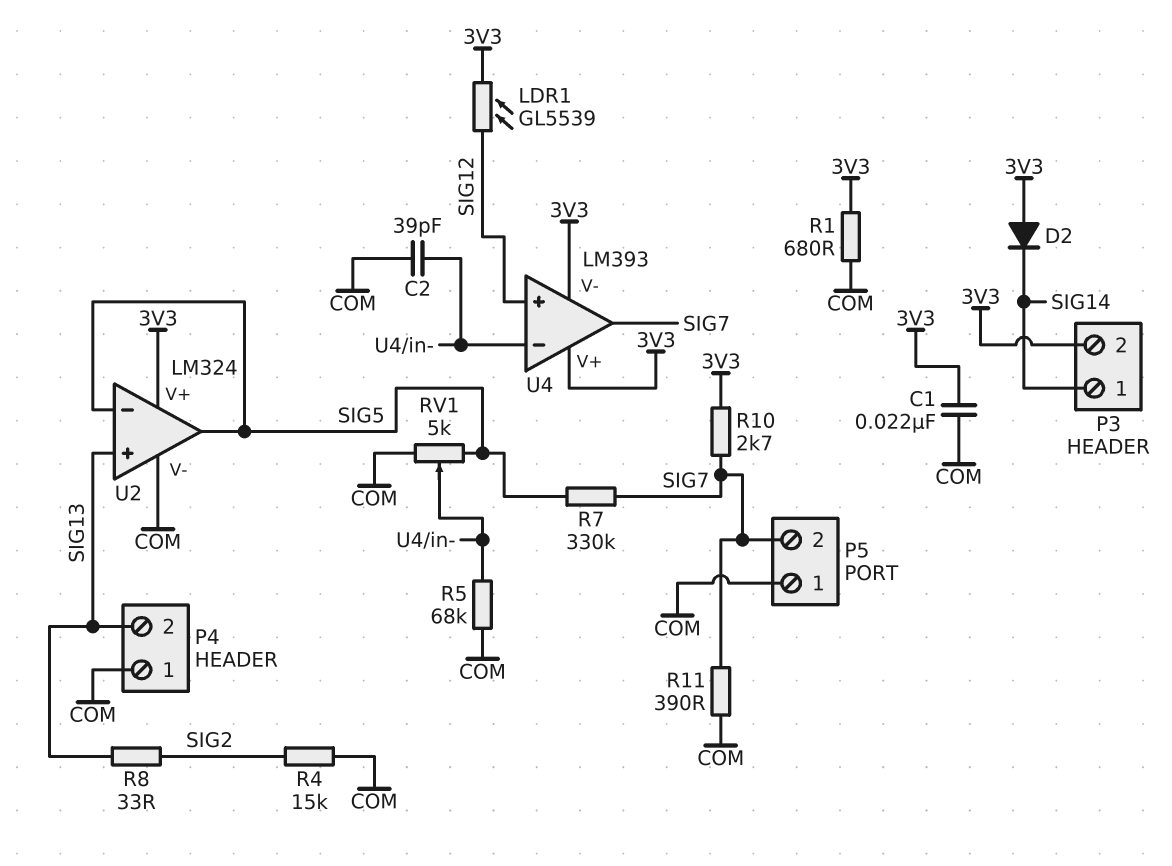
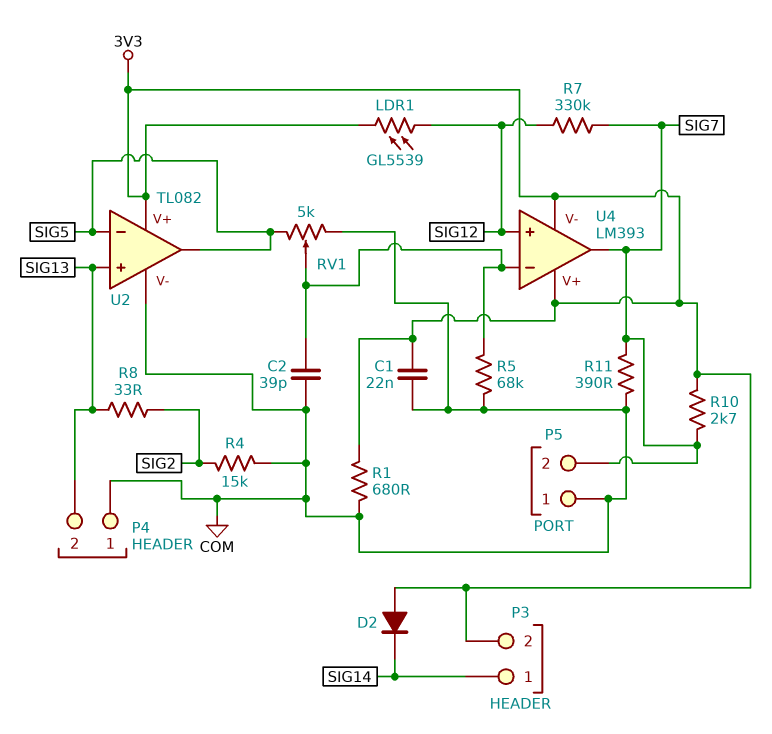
R7: 330k (SIG5, SIG7) -> 330k (SIG7, SIG12)
U2: LM324 -> TL082

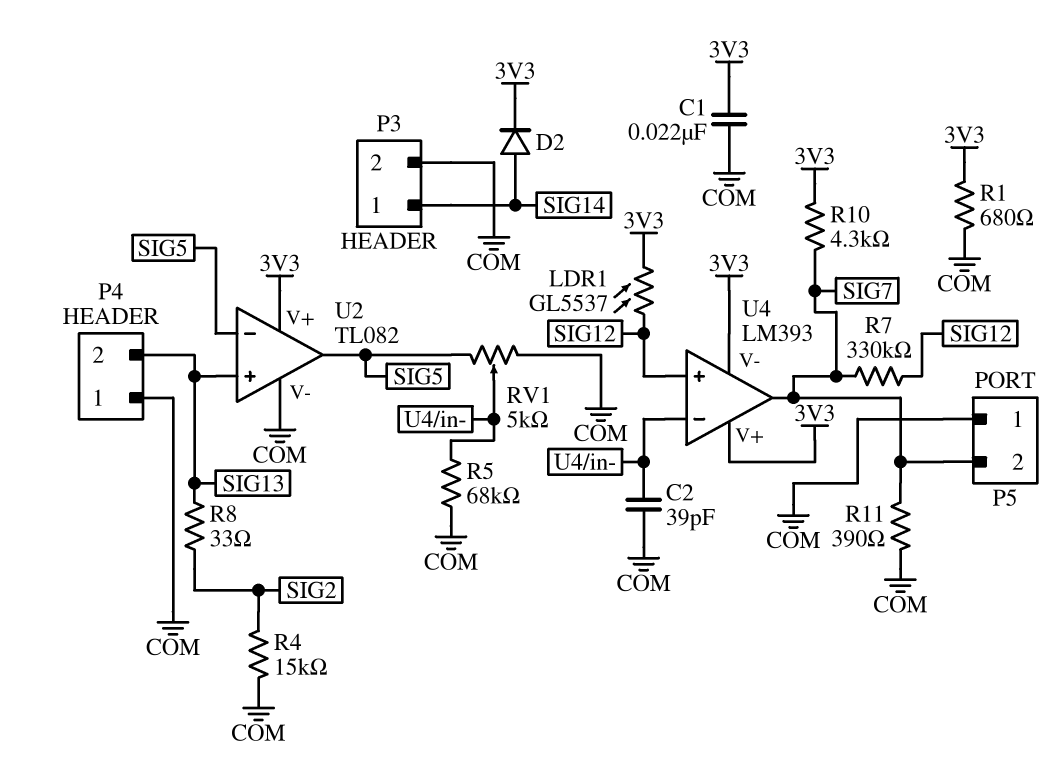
D2: diode (A 3V3, K SIG14) -> diode (A SIG14, K 3V3)
LDR1: GL5539 (3V3, SIG12) -> GL5537 (3V3, SIG12)
P3 pin 2: 3V3 -> COM
R10: 2.7k (3V3, SIG7) -> 4.3k (3V3, SIG7)

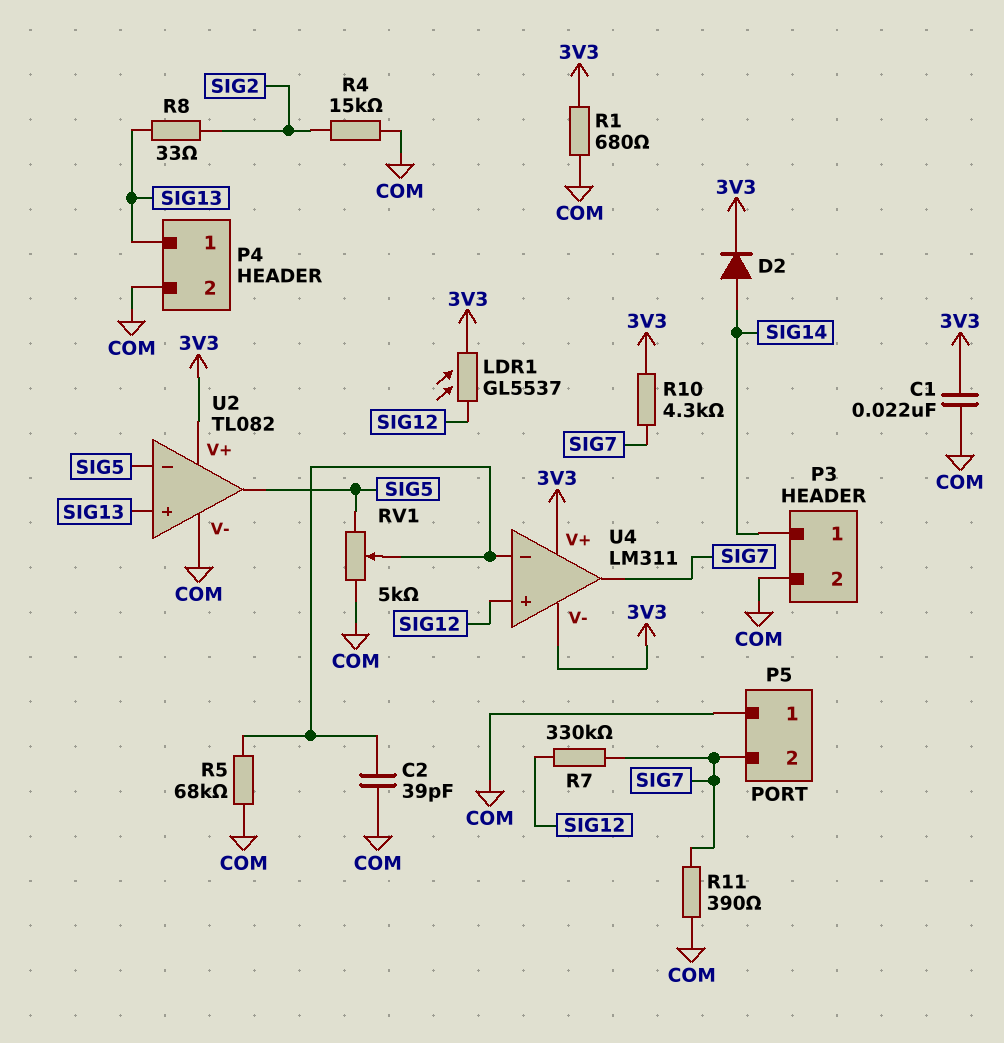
P4 pin 1: COM -> SIG13
P4 pin 2: SIG13 -> COM
U4: LM393 -> LM311

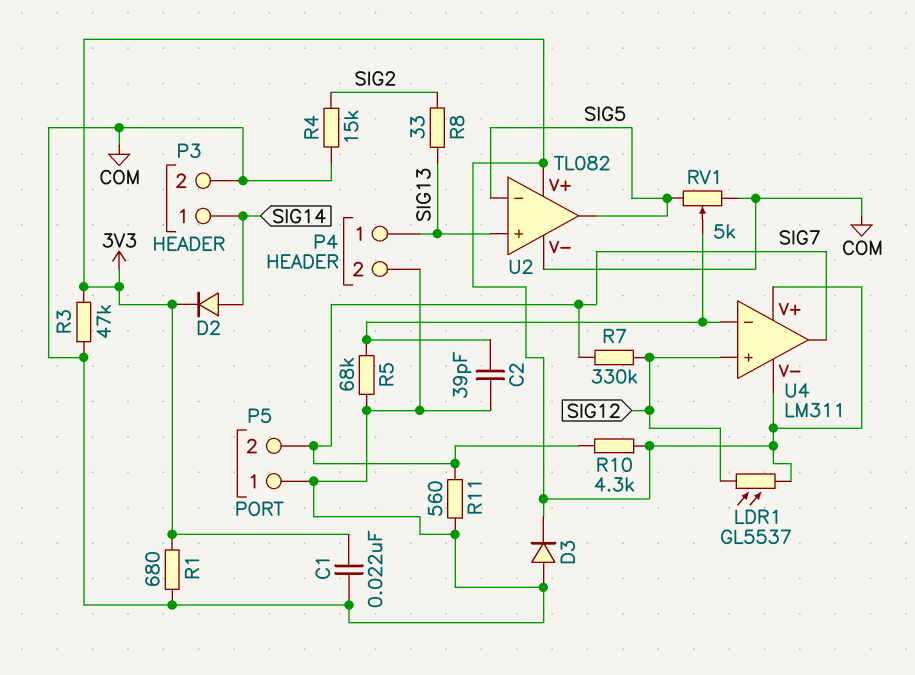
D3: none -> diode (A COM, K 3V3)
R3: none -> 47k (3V3, COM)
R11: 390 (COM, SIG7) -> 560 (COM, SIG7)

